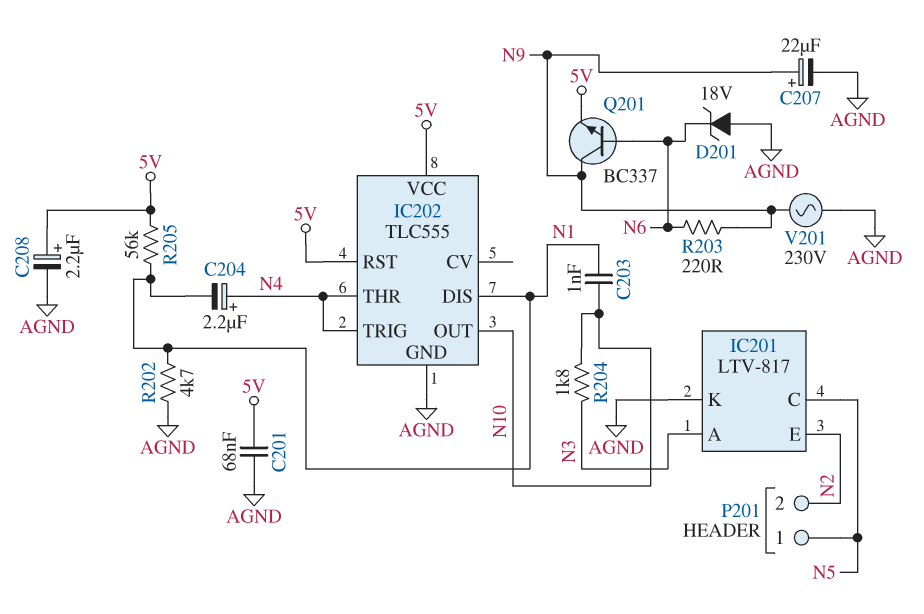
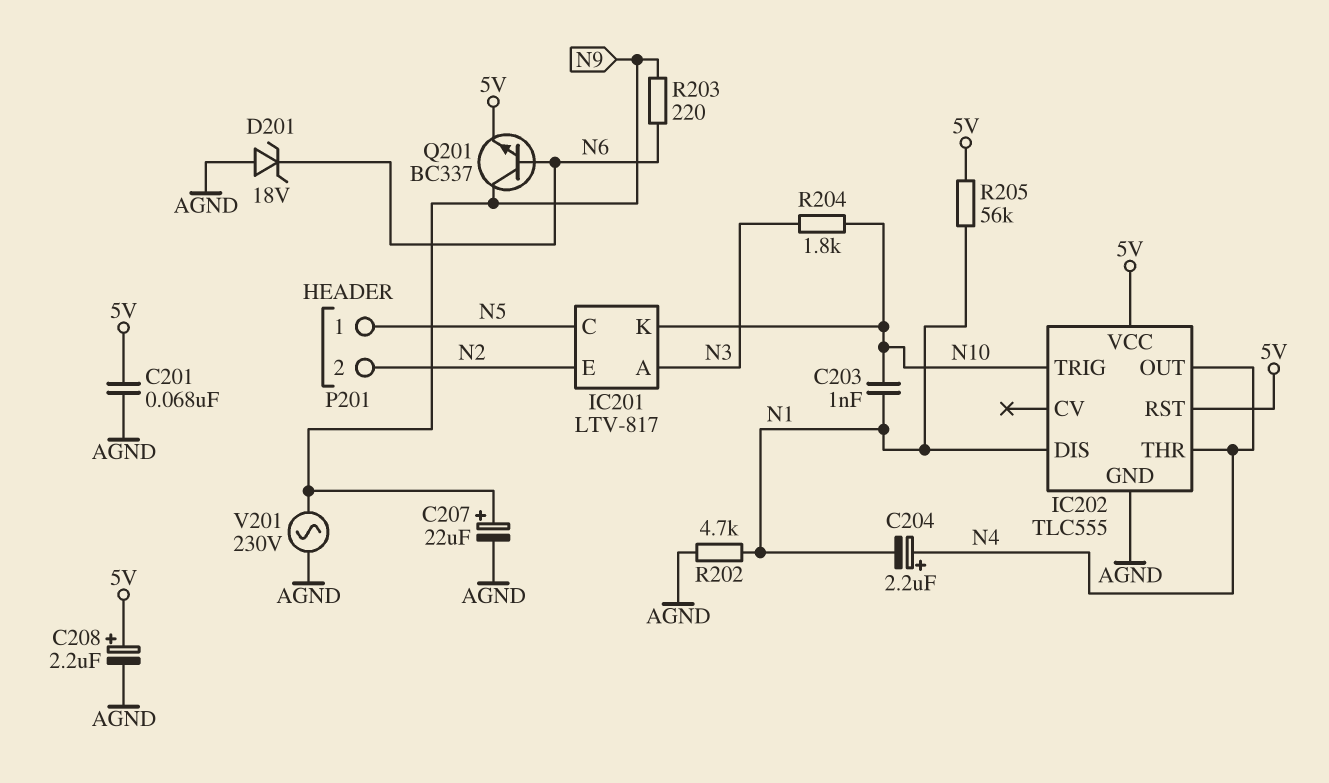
IC201 pin K: AGND -> N10
IC202 pin OUT: N10 -> N4
IC202 pin TRIG: N4 -> N10

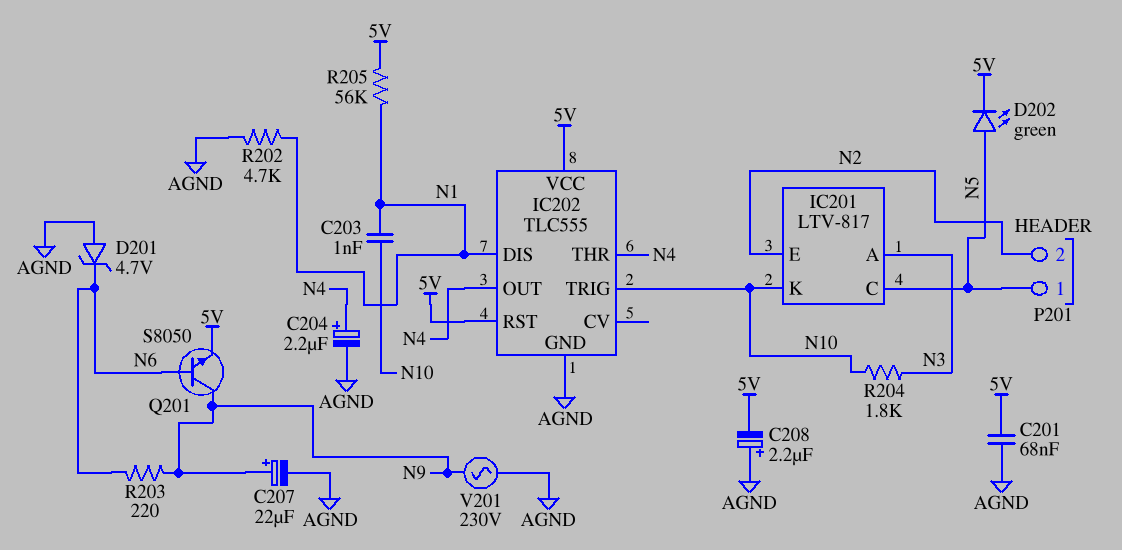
C204: 2.2uF (plus N4, minus N1) -> 2.2uF (plus N4, minus AGND)
C208: 2.2uF (plus 5V, minus AGND) -> 2.2uF (plus AGND, minus 5V)
D201: zener 18V (A AGND, K N6) -> zener 4.7V (A AGND, K N6)
D202: none -> LED green (A N5, K 5V)
Q201: NPN BC337 (B N6, C N9, E 5V) -> NPN S8050 (B N6, C N9, E 5V)

